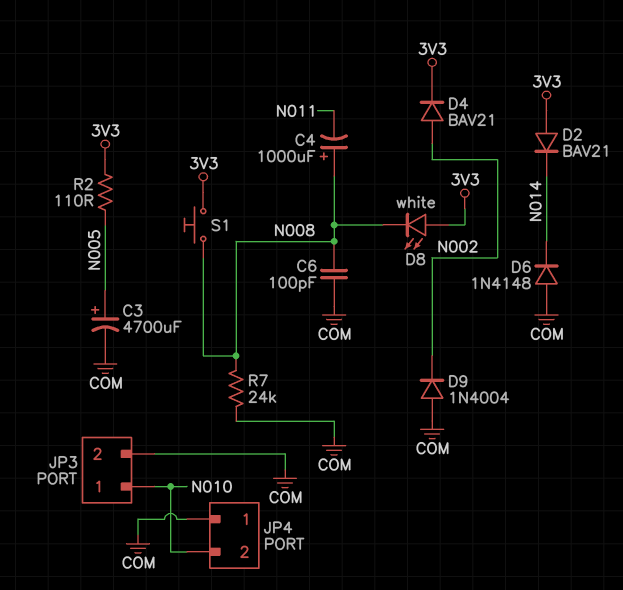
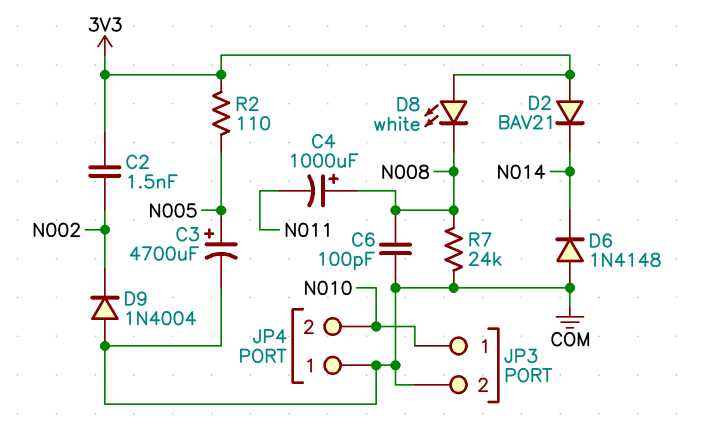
C2: none -> 1.5nF (3V3, N002)
D4: diode BAV21 (A N002, K 3V3) -> none
S1: button (3V3, N008) -> none

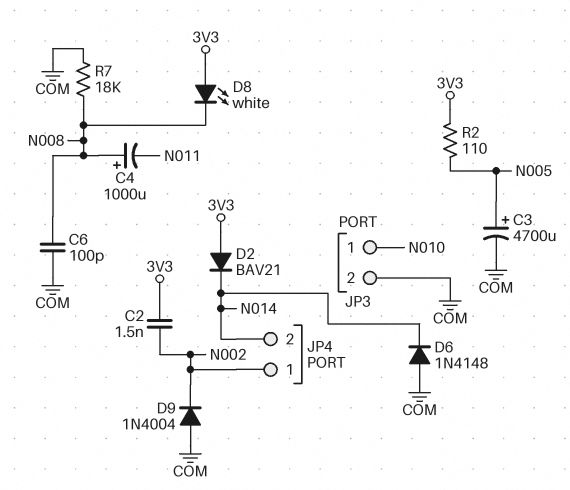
JP4 pin 1: COM -> N002
JP4 pin 2: N010 -> N014
R7: 24k (COM, N008) -> 18k (COM, N008)

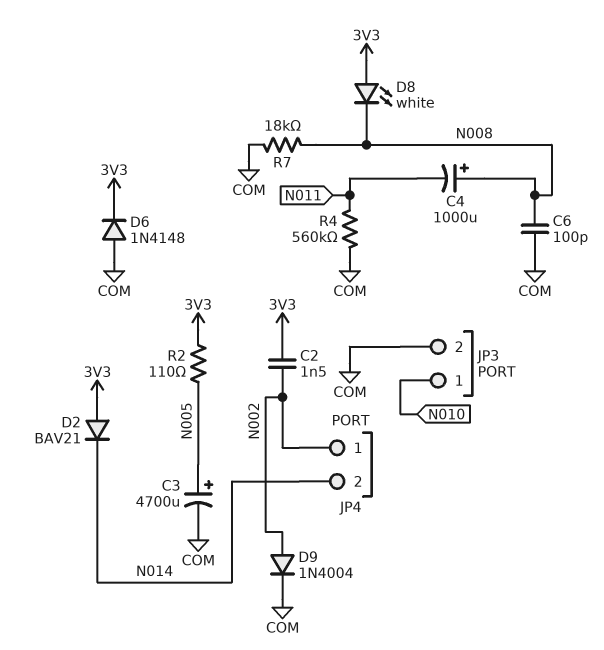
D6: diode 1N4148 (A COM, K N014) -> diode 1N4148 (A COM, K 3V3)
D9: diode 1N4004 (A COM, K N002) -> diode 1N4004 (A N002, K COM)
R4: none -> 560k (COM, N011)

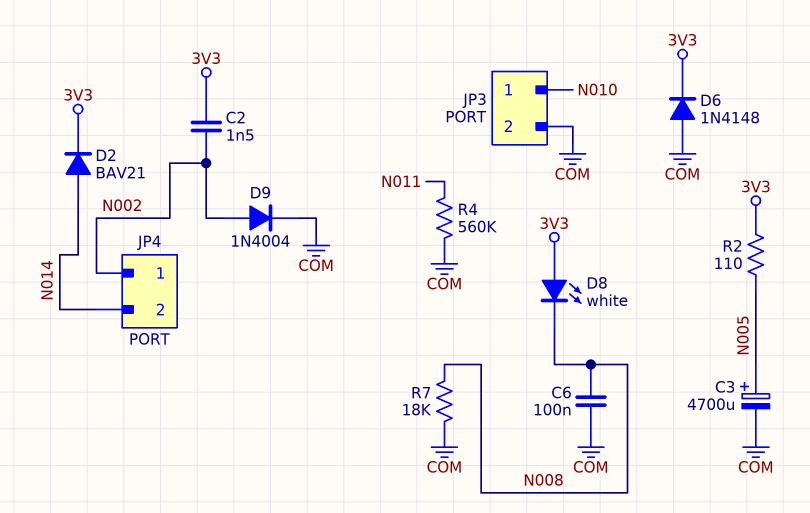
C4: 1000uF (plus N008, minus N011) -> none
C6: 100pF (COM, N008) -> 100nF (COM, N008)
D2: diode BAV21 (A 3V3, K N014) -> diode BAV21 (A N014, K 3V3)

